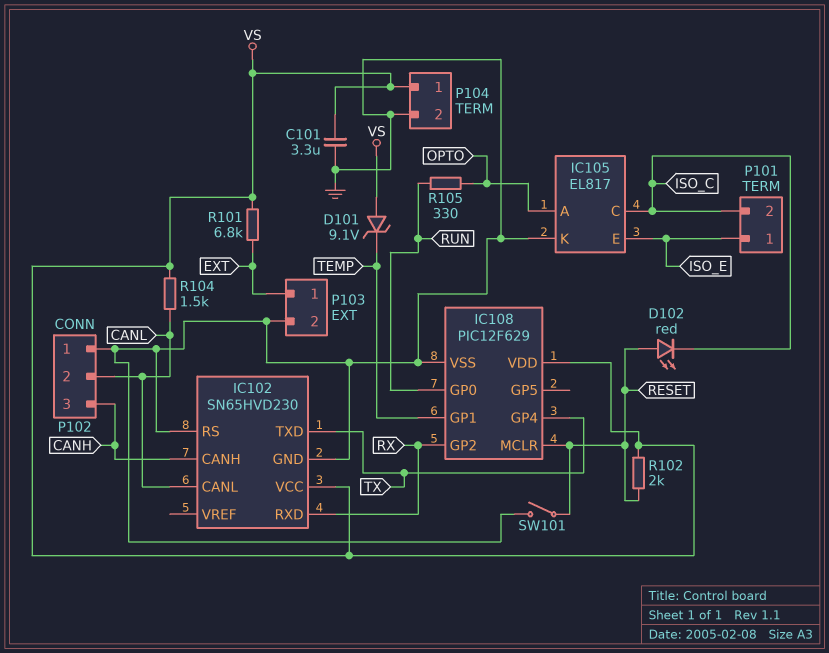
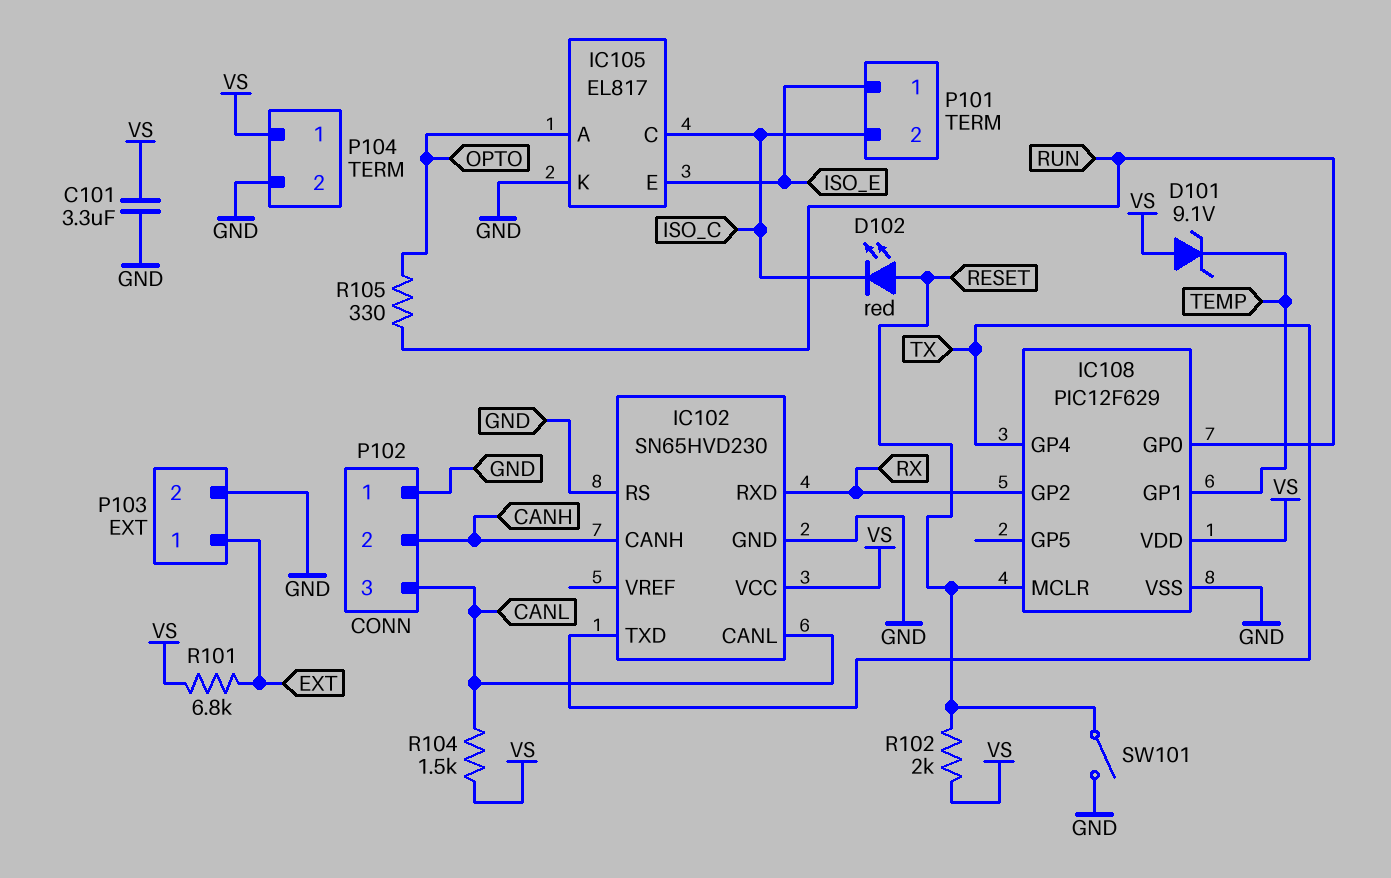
P102 pin 2: CANL -> CANH
P102 pin 3: CANH -> CANL

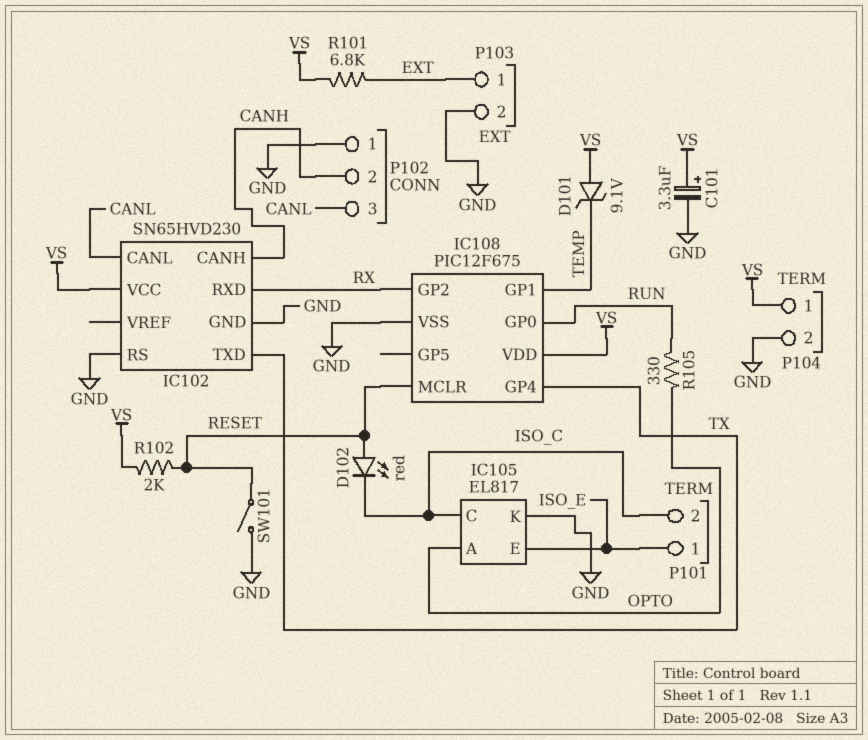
C101: 3.3uF (GND, VS) -> 3.3uF (plus VS, minus GND)
IC108: PIC12F629 -> PIC12F675
R104: 1.5k (CANL, VS) -> none

